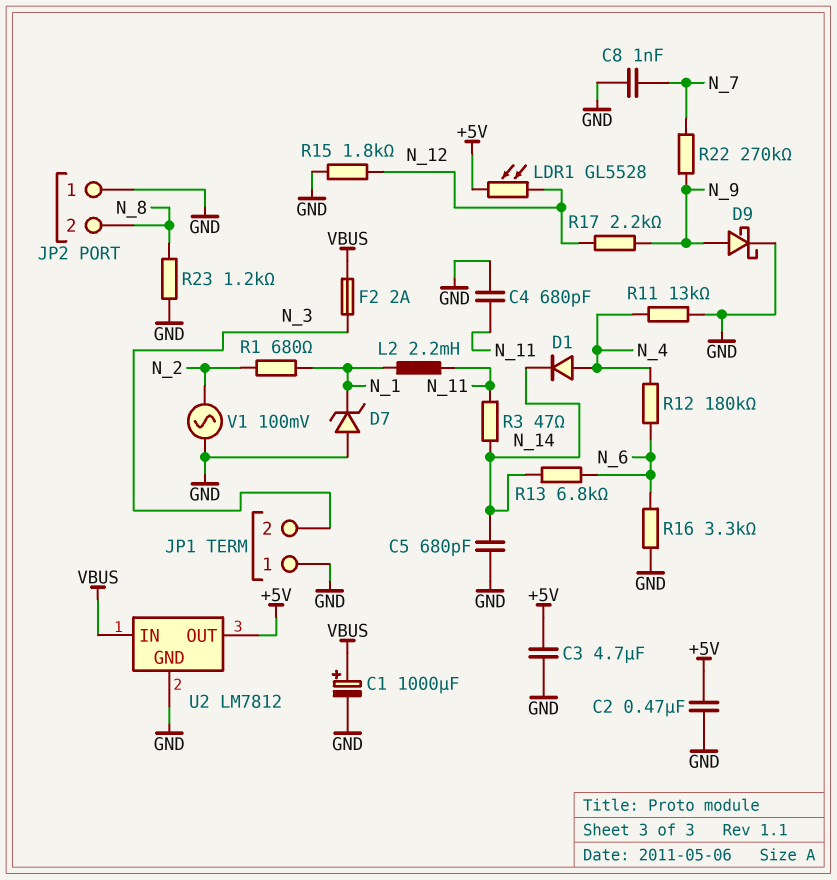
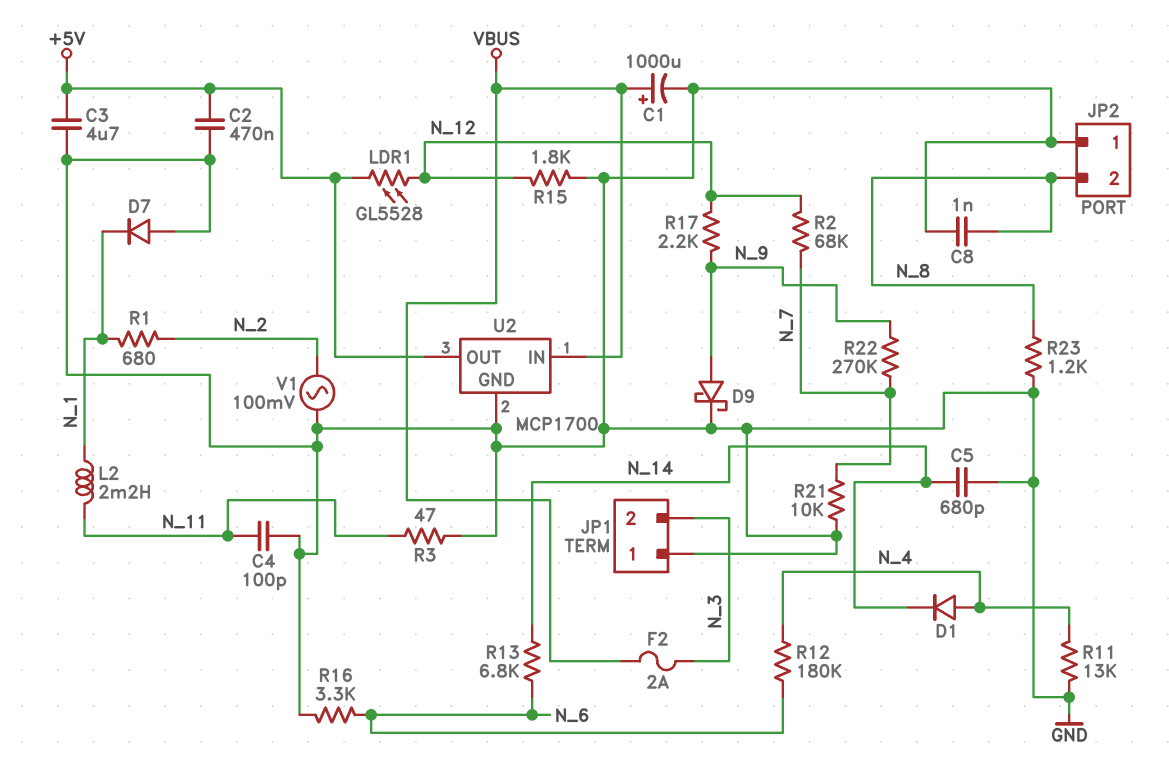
C4: 680pF (GND, N_11) -> 100pF (GND, N_11)
C8: 1nF (GND, N_7) -> 1nF (GND, N_8)
D7: zener (A GND, K N_1) -> diode (A GND, K N_1)
R2: none -> 68k (N_7, N_12)
R3: 47 (N_11, N_14) -> 47 (GND, N_11)
R21: none -> 10k (GND, N_7)
U2: LM7812 -> MCP1700

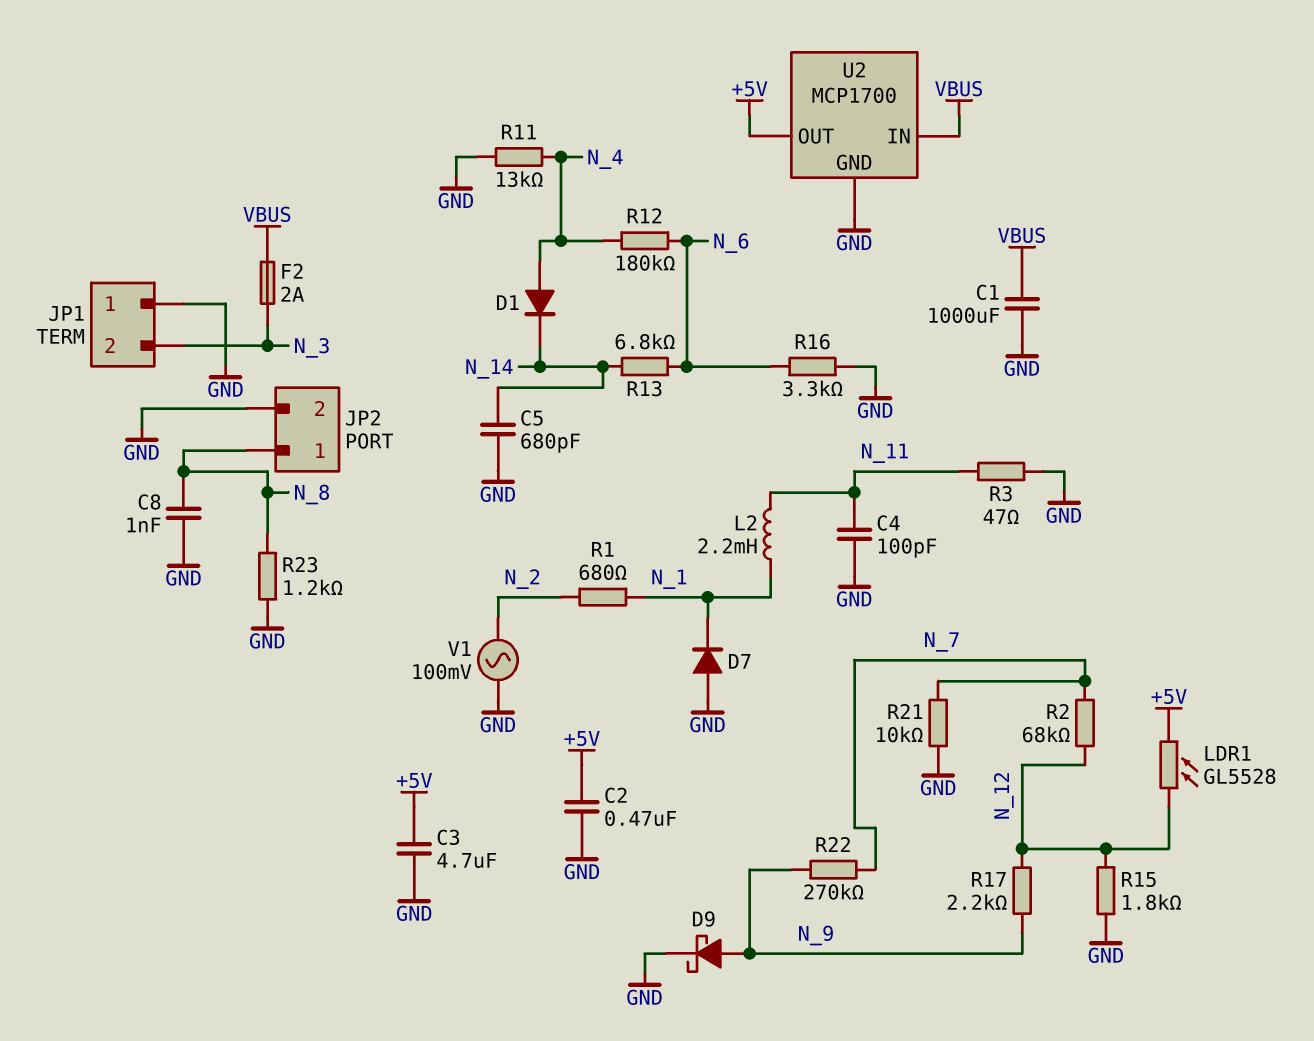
C1: 1000uF (plus VBUS, minus GND) -> 1000uF (GND, VBUS)
JP2 pin 1: GND -> N_8
JP2 pin 2: N_8 -> GND

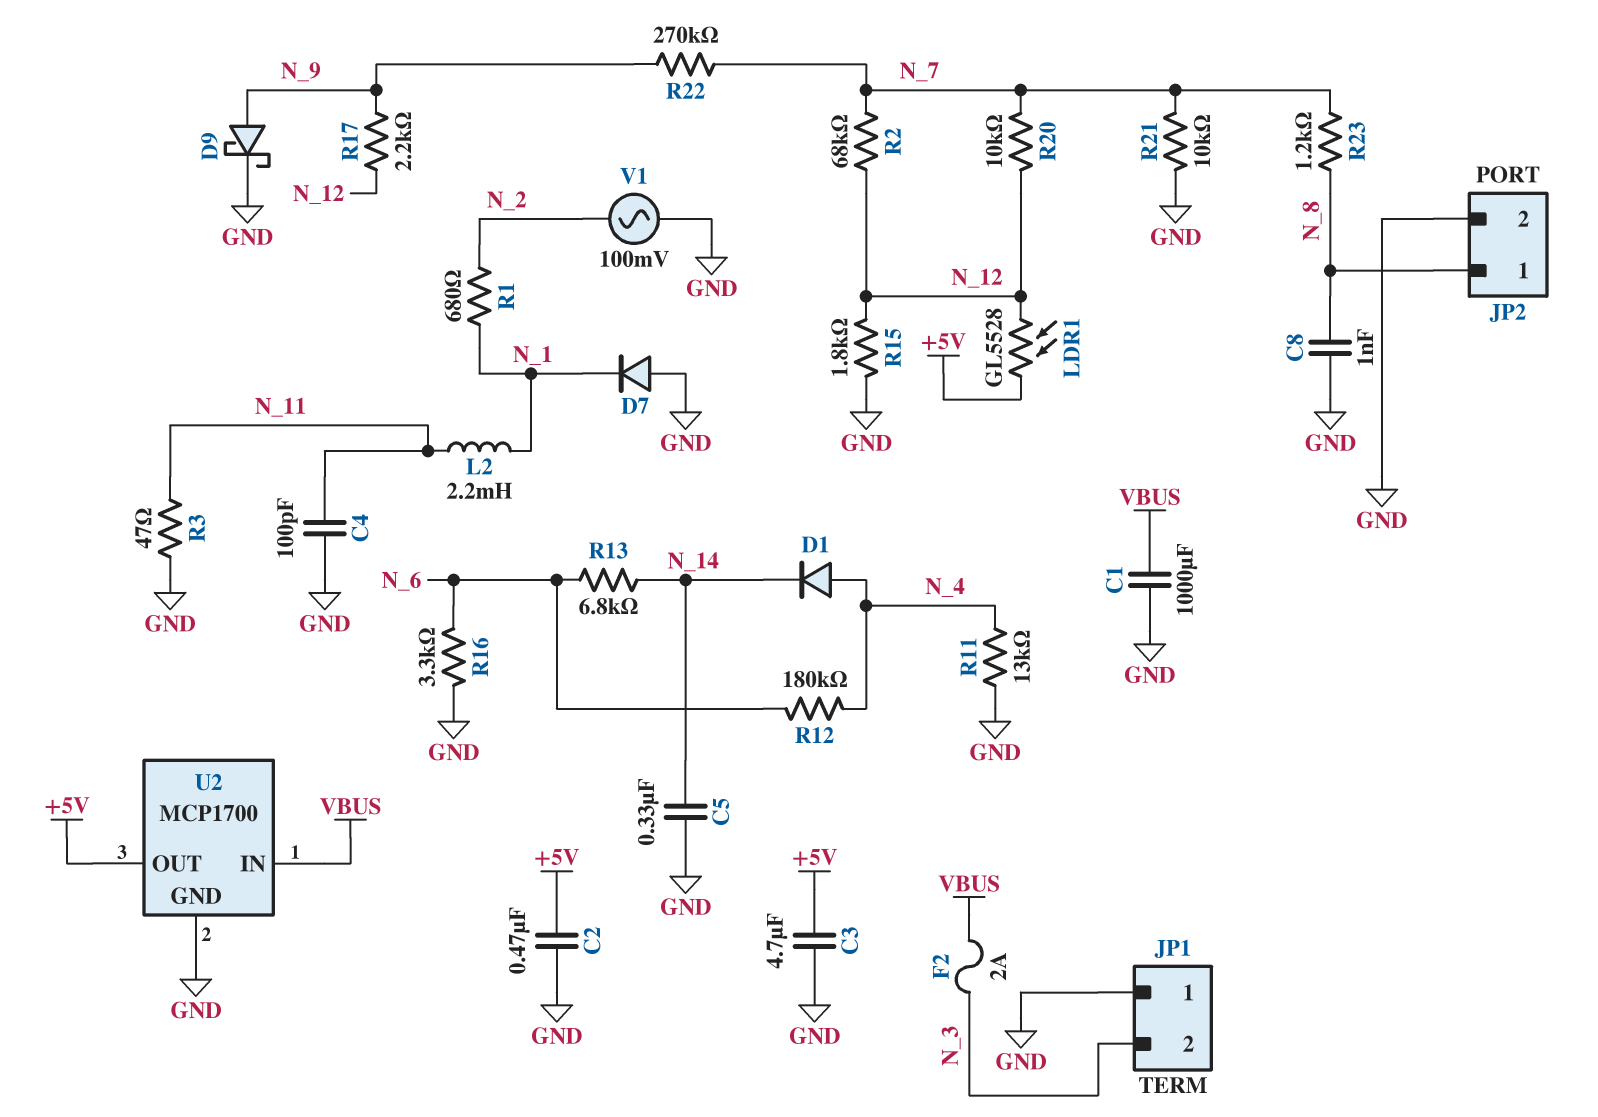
C5: 680pF (GND, N_14) -> 330nF (GND, N_14)
R20: none -> 10k (N_7, N_12)
R23: 1.2k (GND, N_8) -> 1.2k (N_7, N_8)

